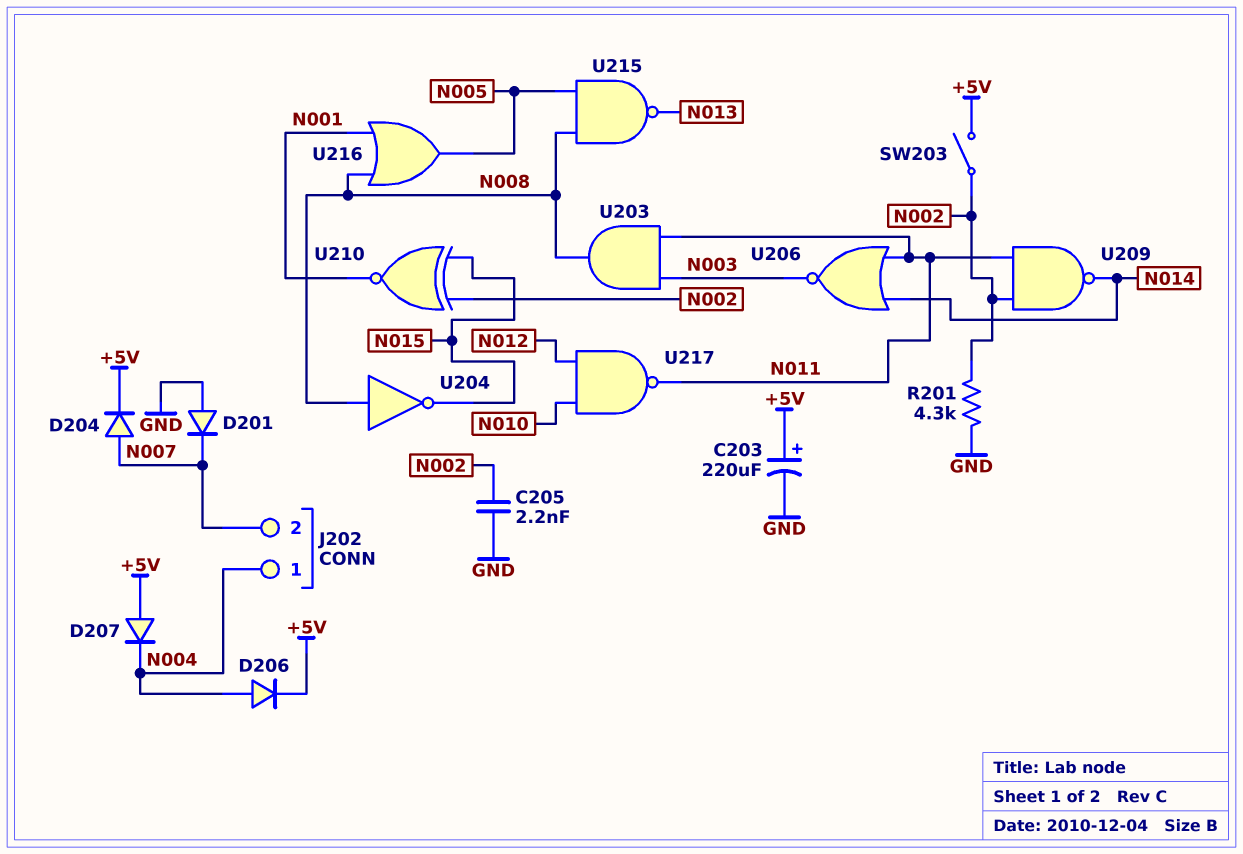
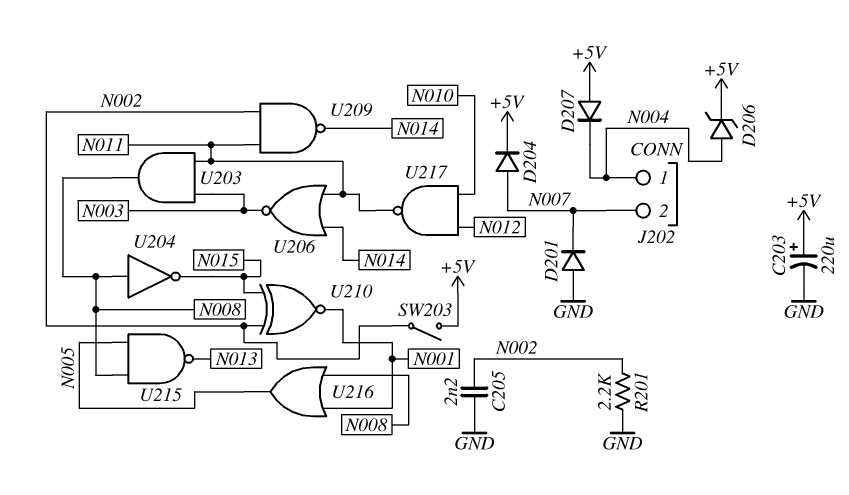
D206: diode (A N004, K +5V) -> zener (A N004, K +5V)
R201: 4.3k (GND, N002) -> 2.2k (GND, N002)

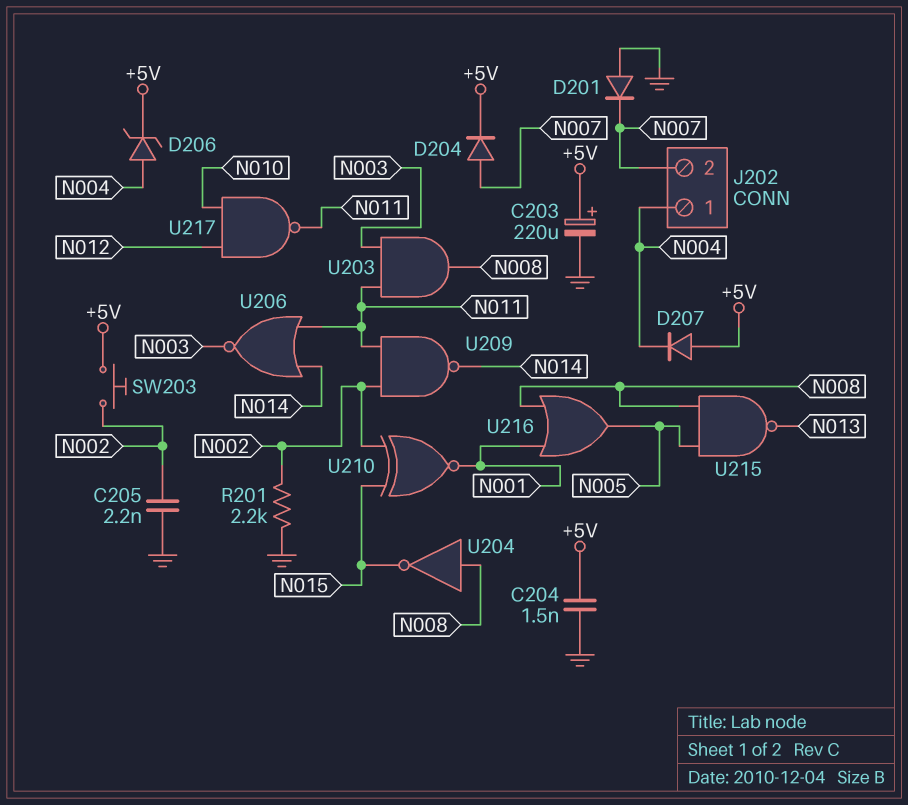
C204: none -> 1.5nF (+5V, GND)
SW203: switch (+5V, N002) -> button (+5V, N002)

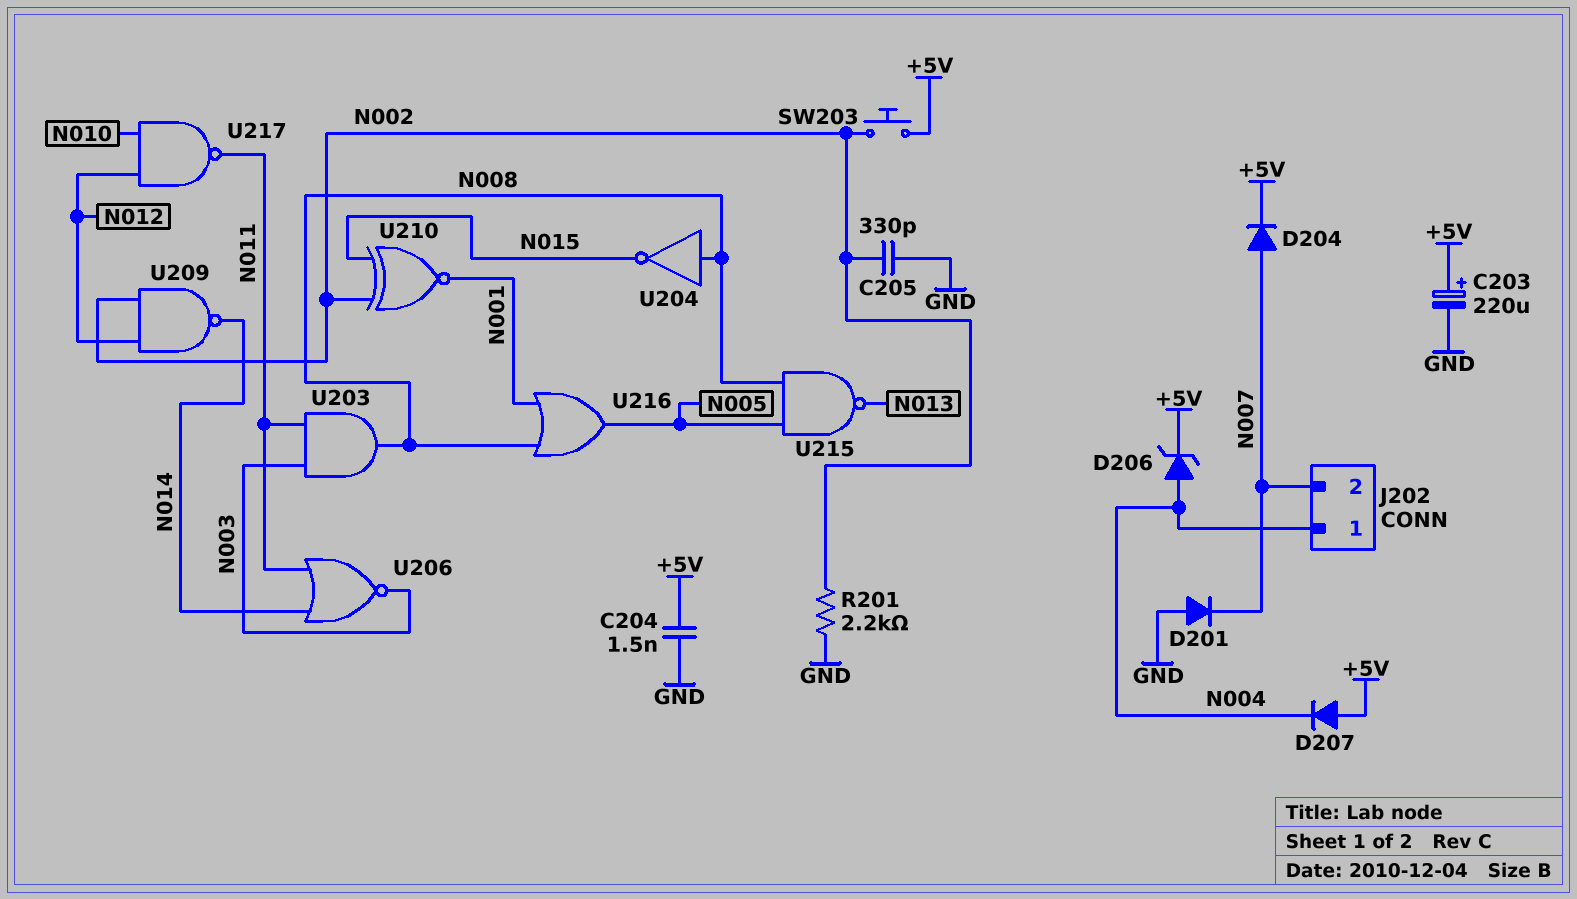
C205: 2.2nF (GND, N002) -> 330pF (GND, N002)
U209: NAND (in N002, in N011, out N014) -> NAND (in N002, in N012, out N014)

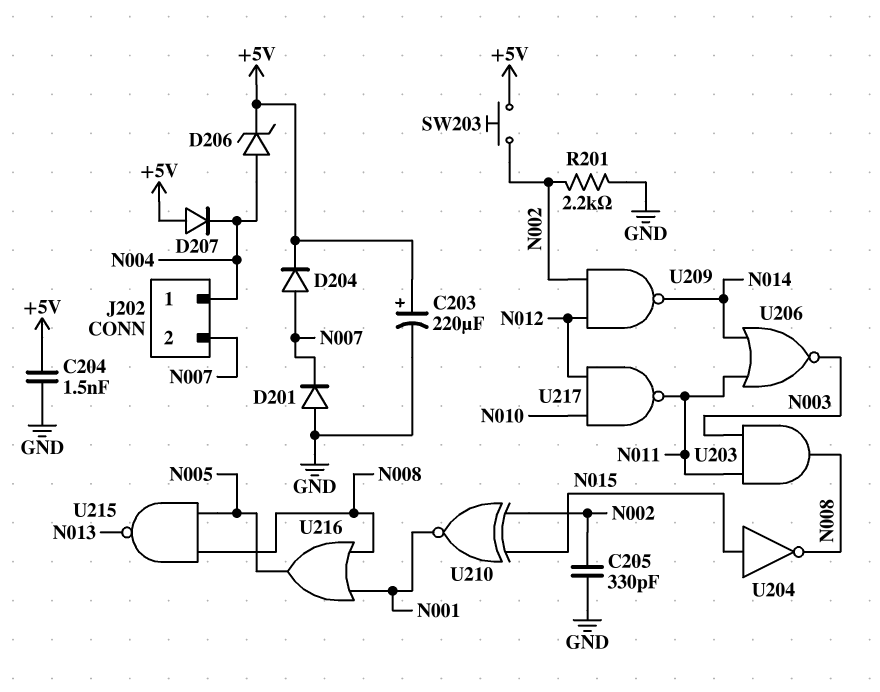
U204: NOT (in N008, out N015) -> NOT (in N015, out N008)

